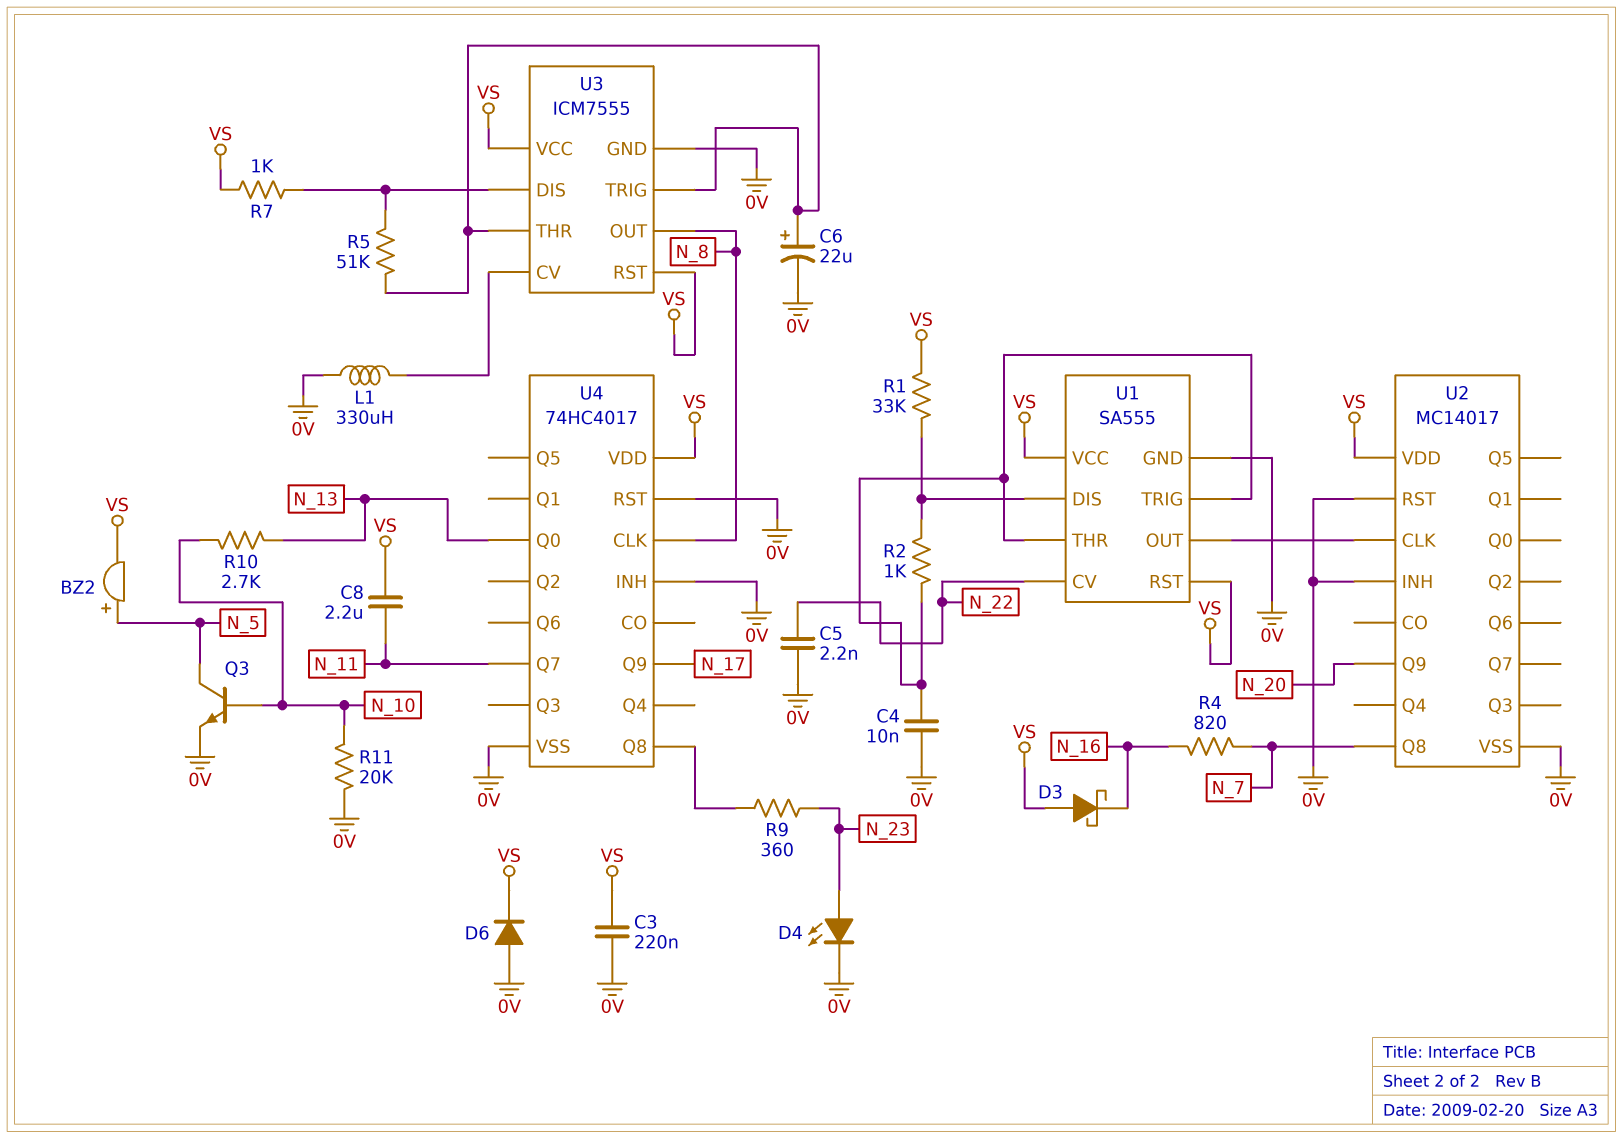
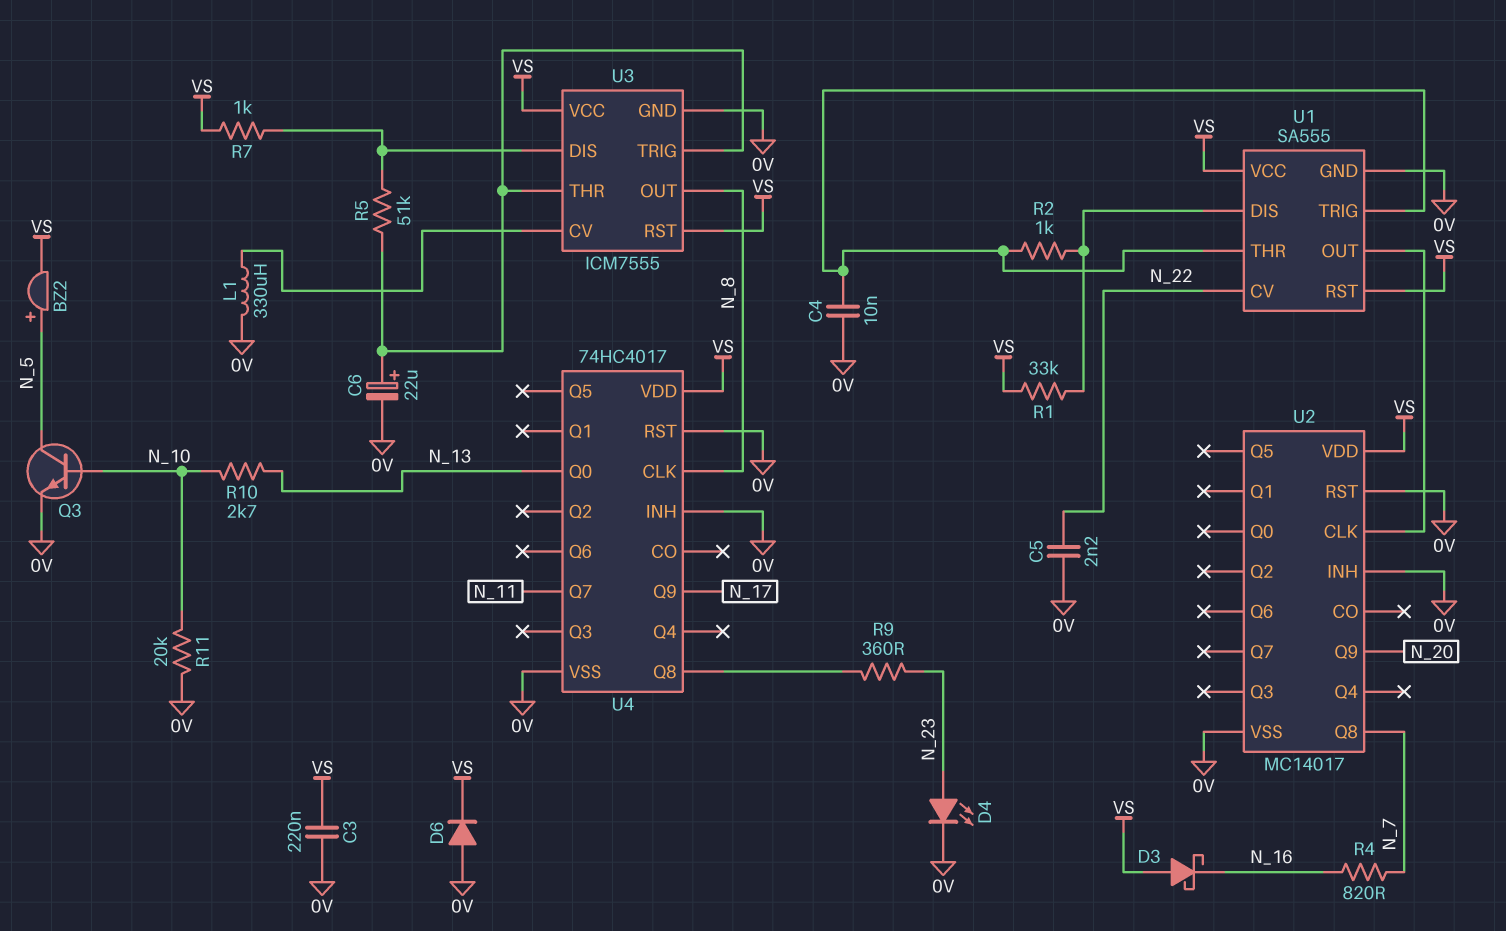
C8: 2.2uF (N_11, VS) -> none

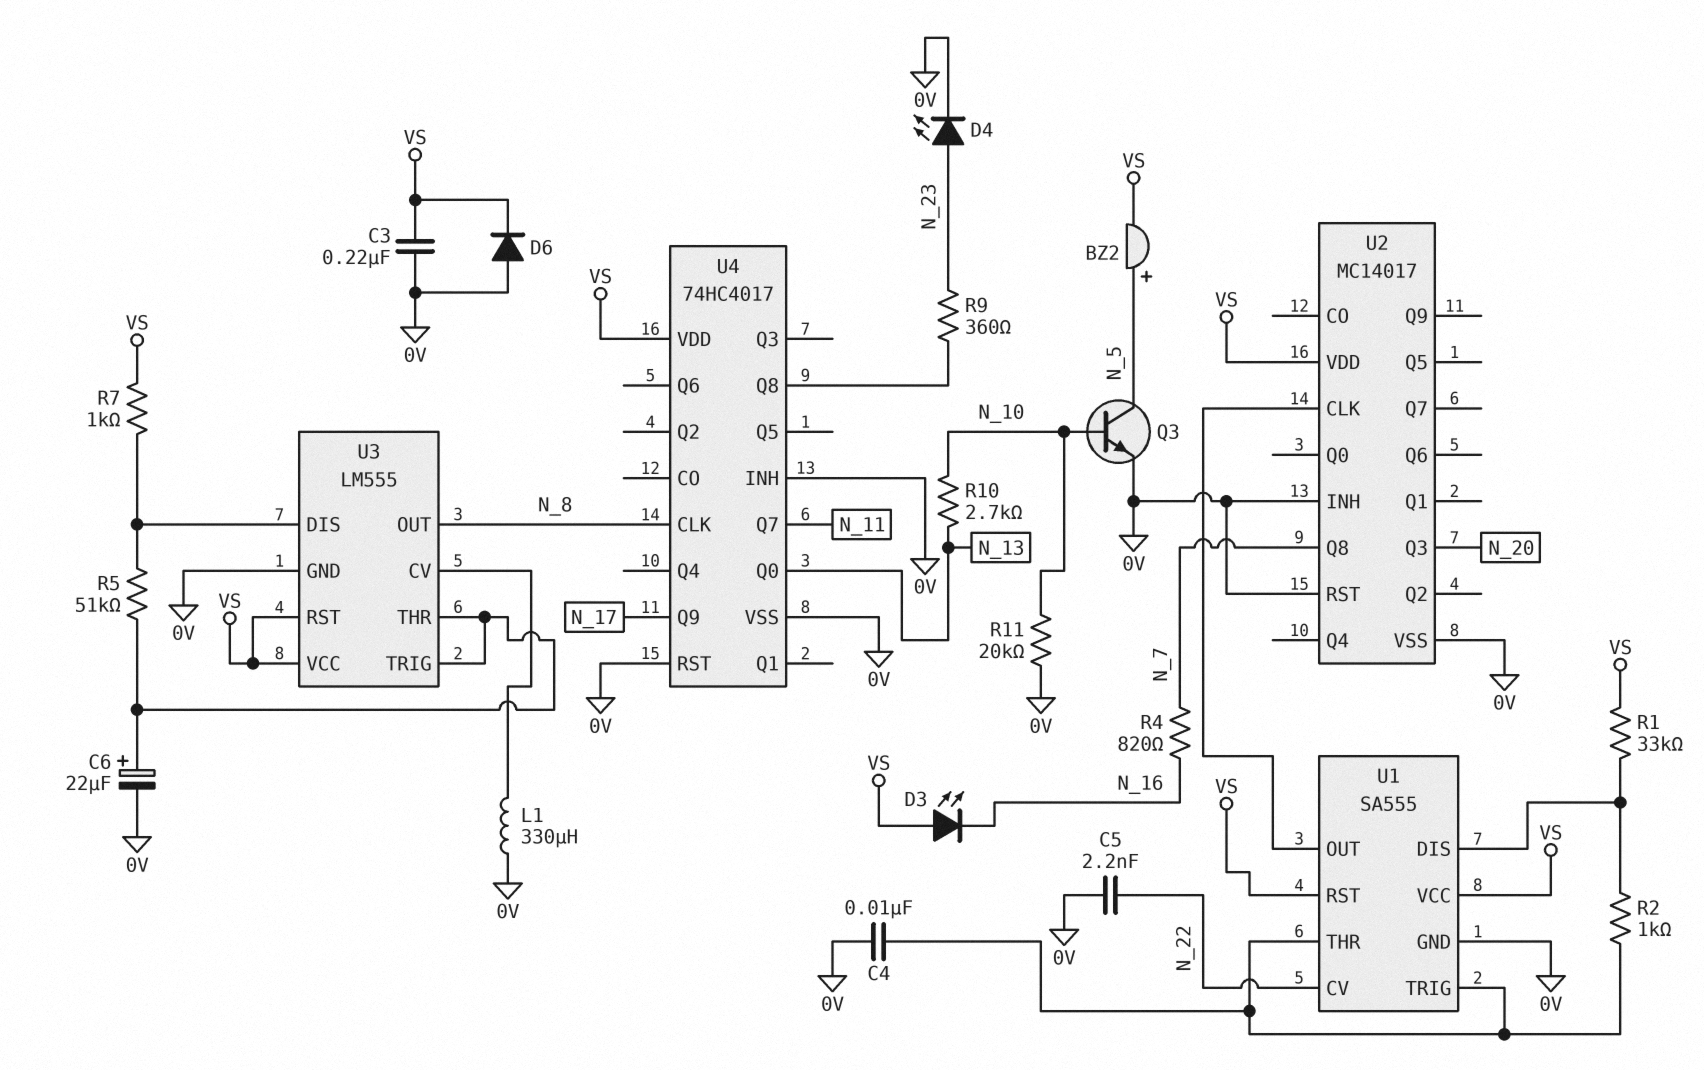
D3: schottky (A VS, K N_16) -> LED (A VS, K N_16)
U2 pin Q3: none -> N_20
U2 pin Q9: N_20 -> none
U3: ICM7555 -> LM555

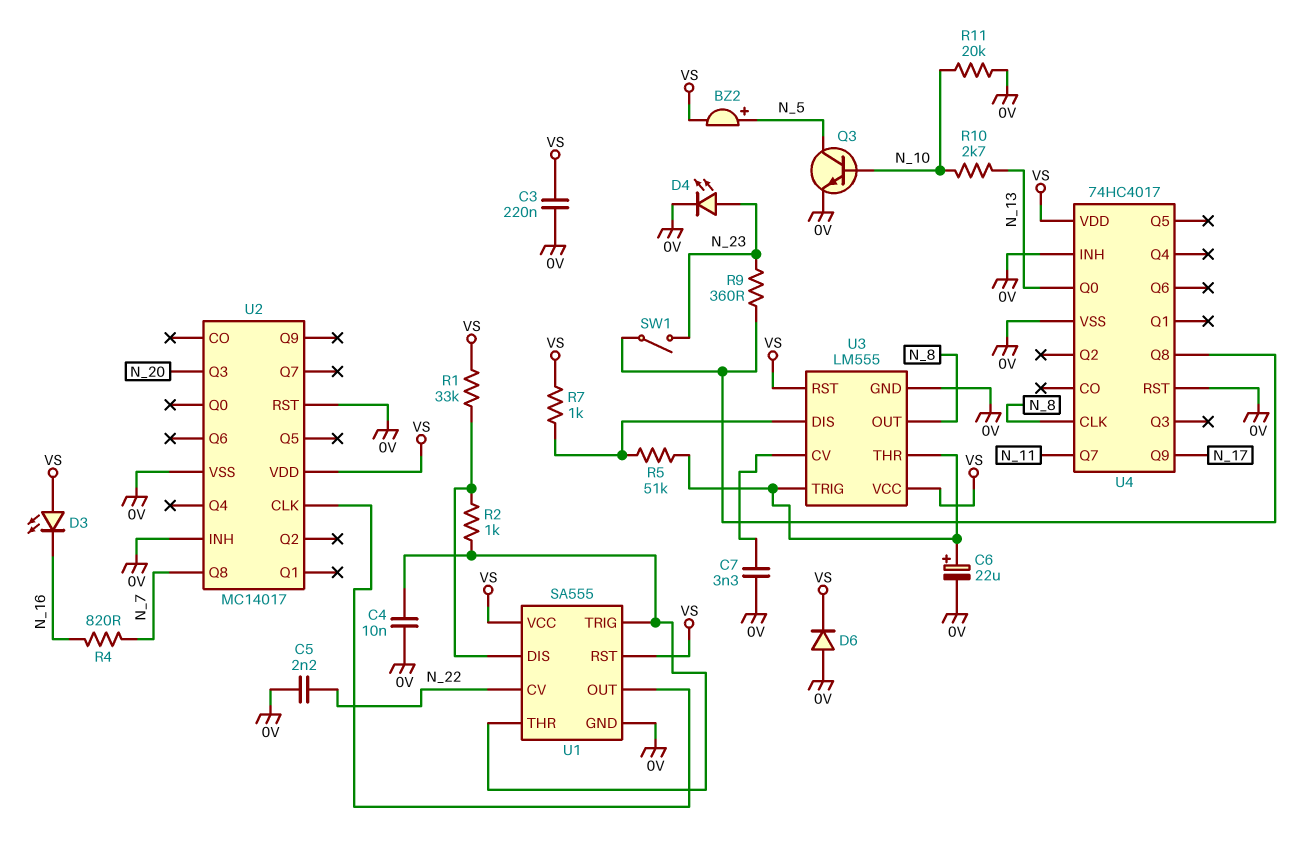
C7: none -> 3.3nF (0V, U3/CV)
L1: 330uH (0V, U3/CV) -> none
SW1: none -> switch (N_23, U4/Q8)

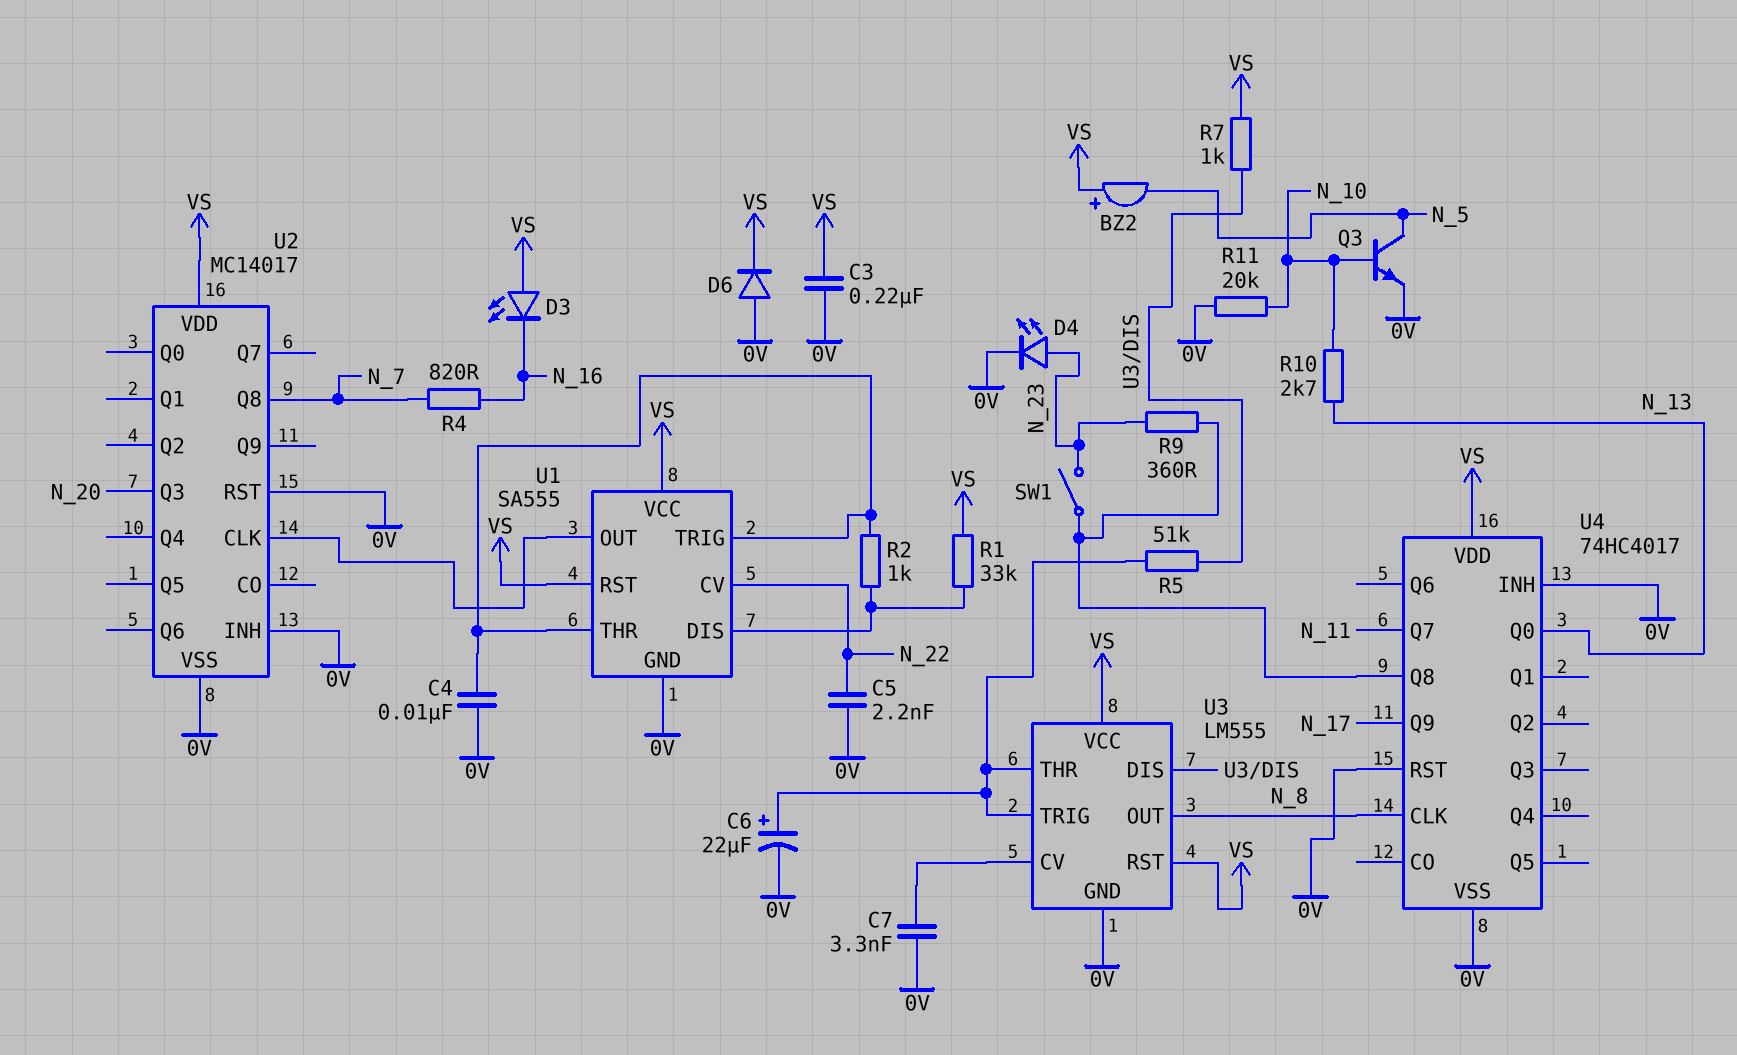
BZ2: buzzer (plus N_5, minus VS) -> buzzer (plus VS, minus N_5)

